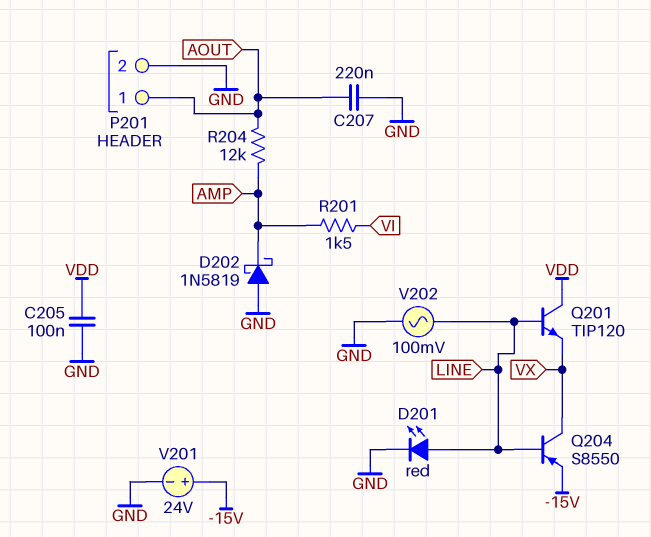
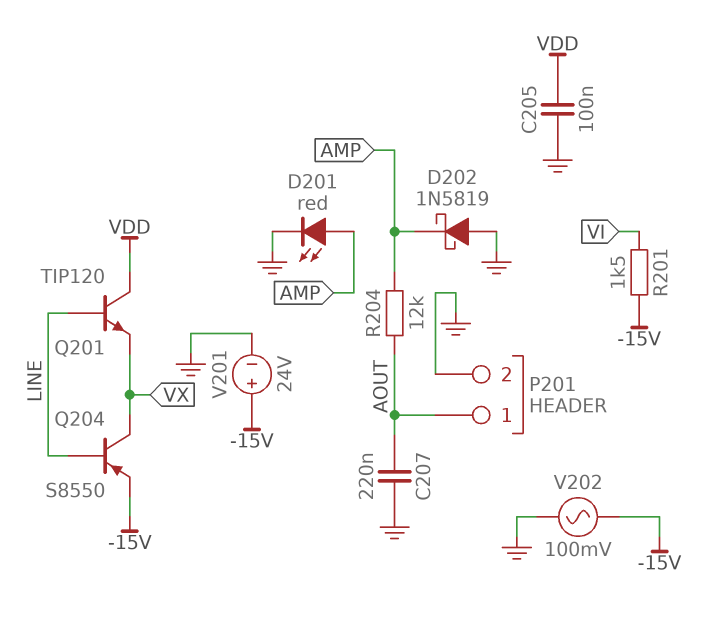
D201: LED red (A LINE, K GND) -> LED red (A AMP, K GND)
R201: 1.5k (AMP, VI) -> 1.5k (-15V, VI)
V202: AC 100mV (GND, LINE) -> AC 100mV (-15V, GND)

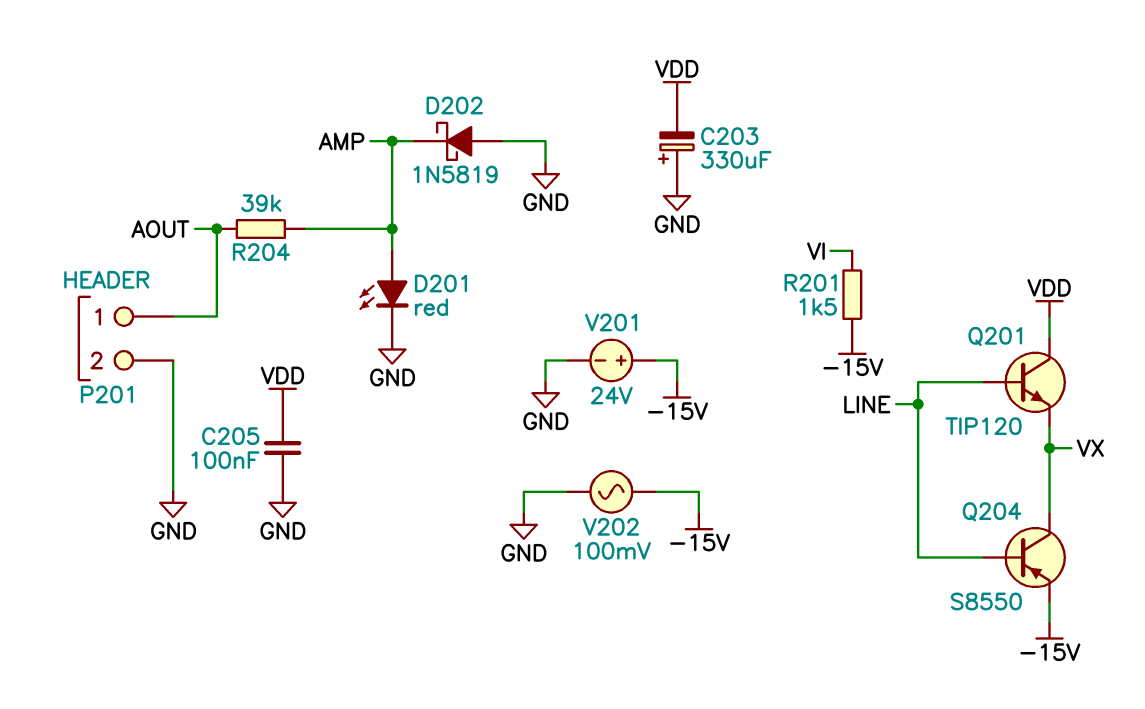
C203: none -> 330uF (plus GND, minus VDD)
C207: 220nF (AOUT, GND) -> none
R204: 12k (AMP, AOUT) -> 39k (AMP, AOUT)

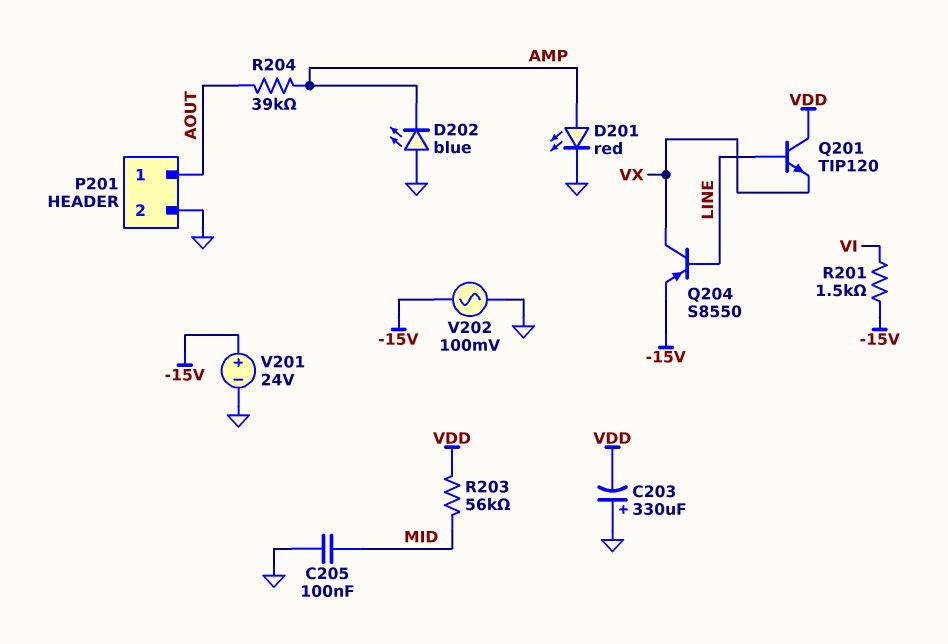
C205: 100nF (GND, VDD) -> 100nF (GND, MID)
D202: schottky 1N5819 (A GND, K AMP) -> LED blue (A GND, K AMP)
R203: none -> 56k (MID, VDD)

